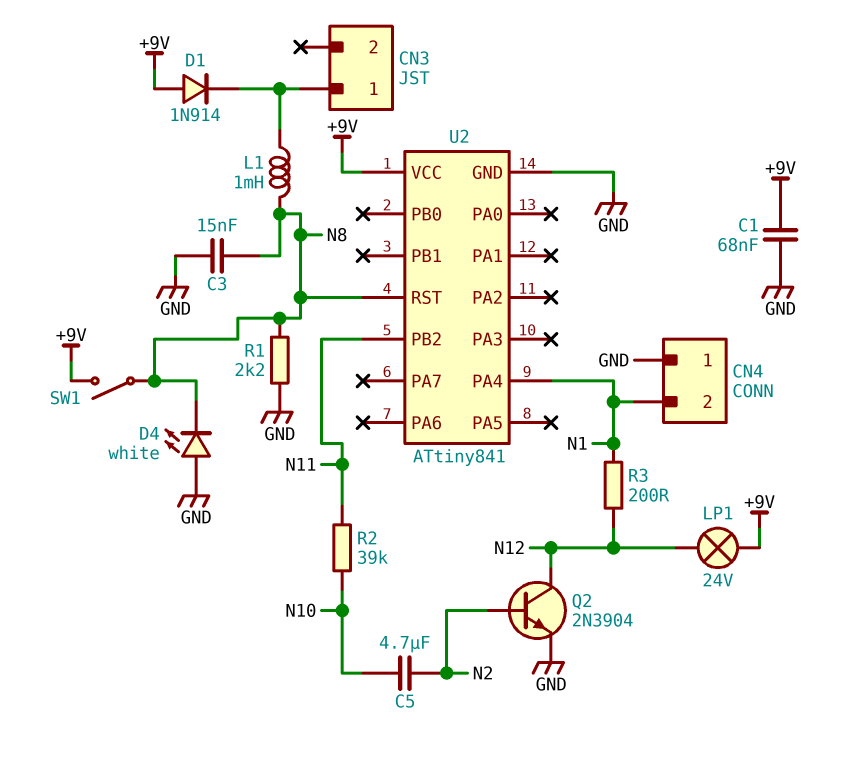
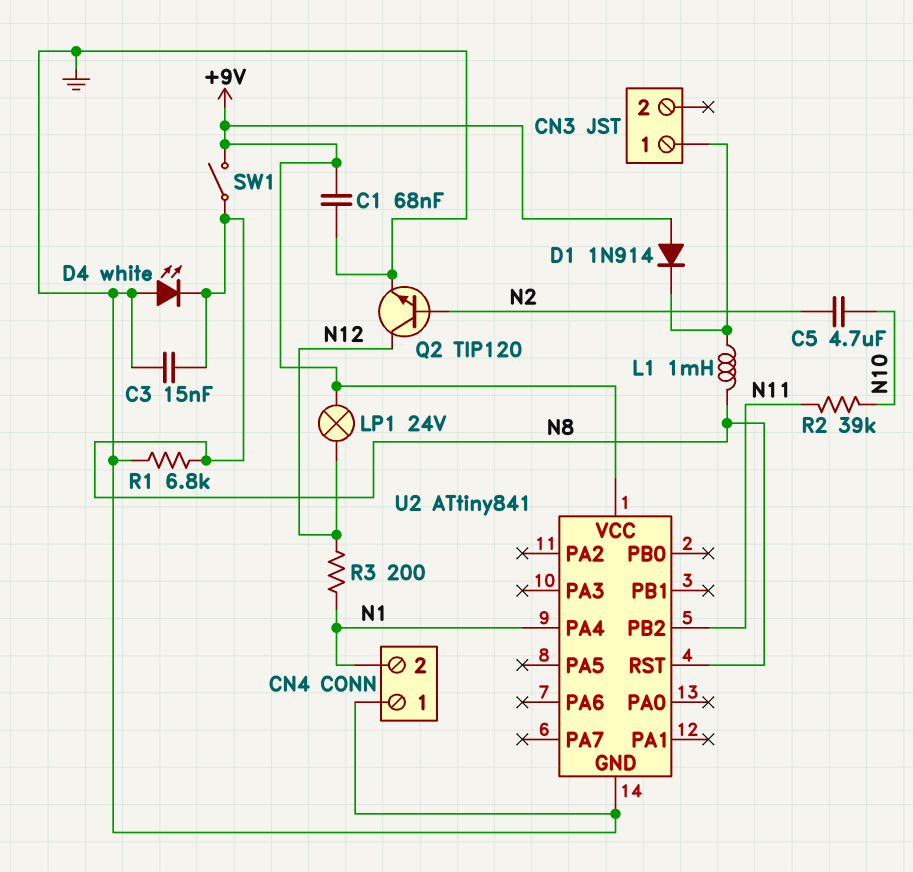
Q2: NPN 2N3904 (B N2, C N12, E GND) -> NPN TIP120 (B N2, C N12, E GND)
R1: 2.2k (GND, N8) -> 6.8k (GND, N8)

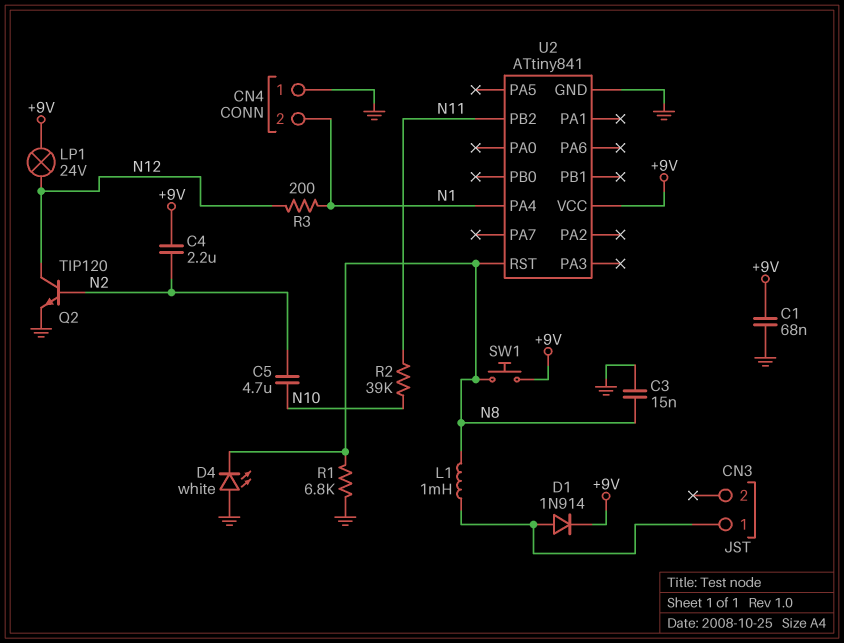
C4: none -> 2.2uF (+9V, N2)
D1: diode 1N914 (A +9V, K CN3/1) -> diode 1N914 (A CN3/1, K +9V)
SW1: switch (+9V, N8) -> button (+9V, N8)

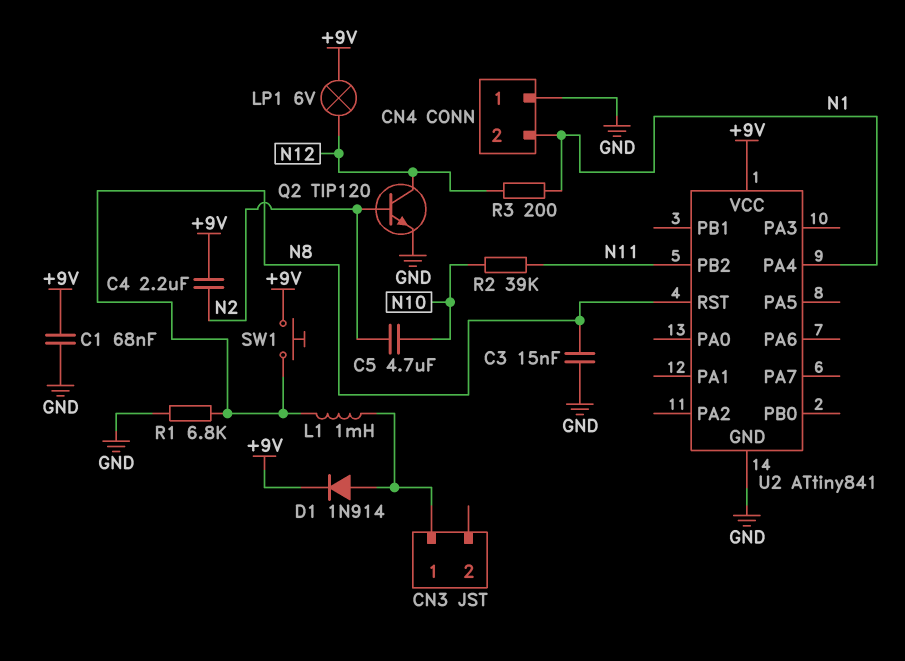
D4: LED white (A GND, K N8) -> none
LP1: lamp 24V (+9V, N12) -> lamp 6V (+9V, N12)

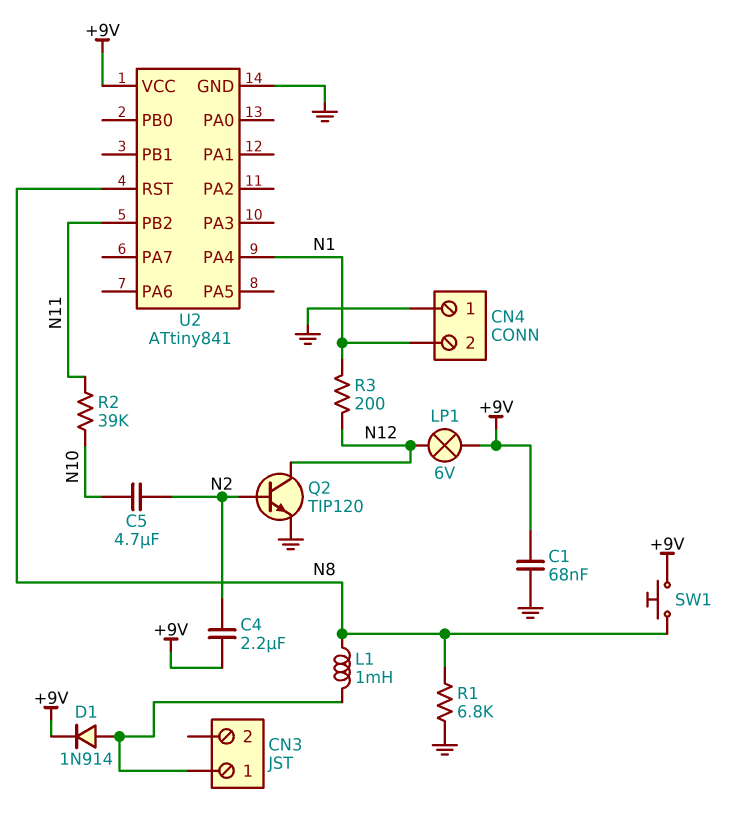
C3: 15nF (GND, N8) -> none

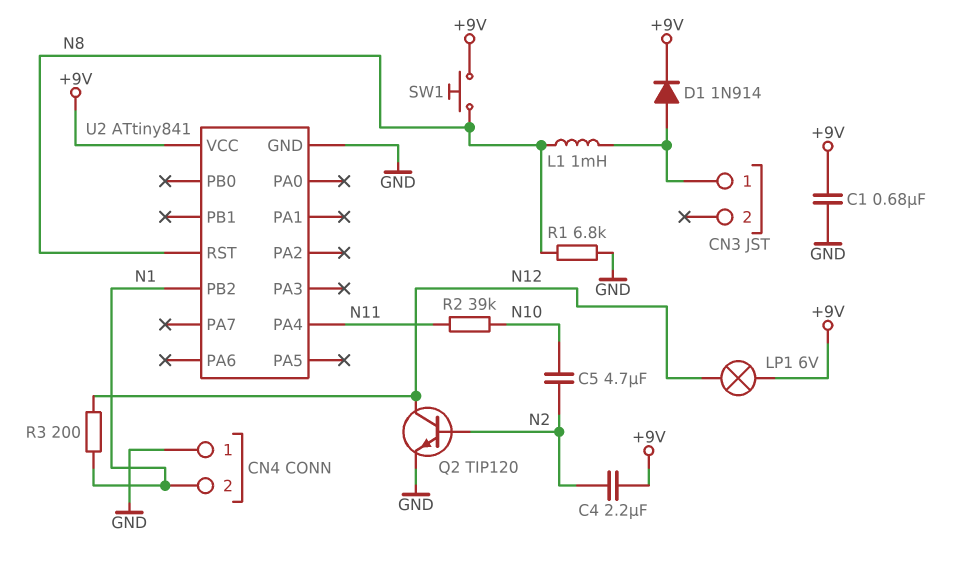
C1: 68nF (+9V, GND) -> 680nF (+9V, GND)
U2 pin PA4: N1 -> N11
U2 pin PB2: N11 -> N1

